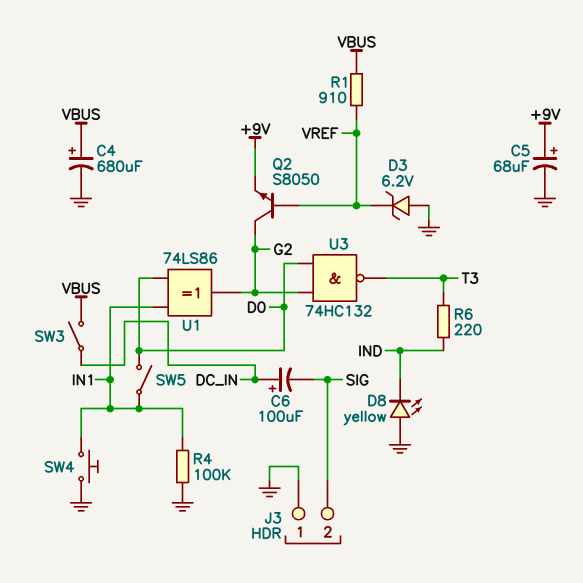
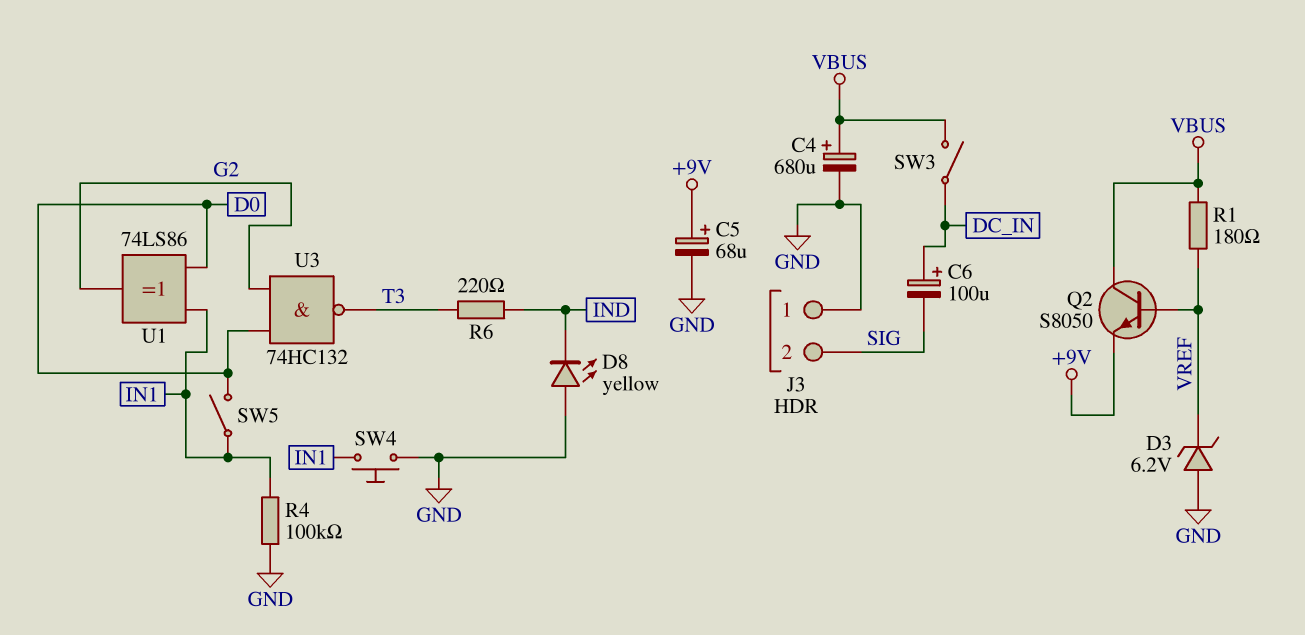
Q2: NPN S8050 (B VREF, C G2, E +9V) -> NPN S8050 (B VREF, C VBUS, E +9V)
R1: 910 (VBUS, VREF) -> 180 (VBUS, VREF)

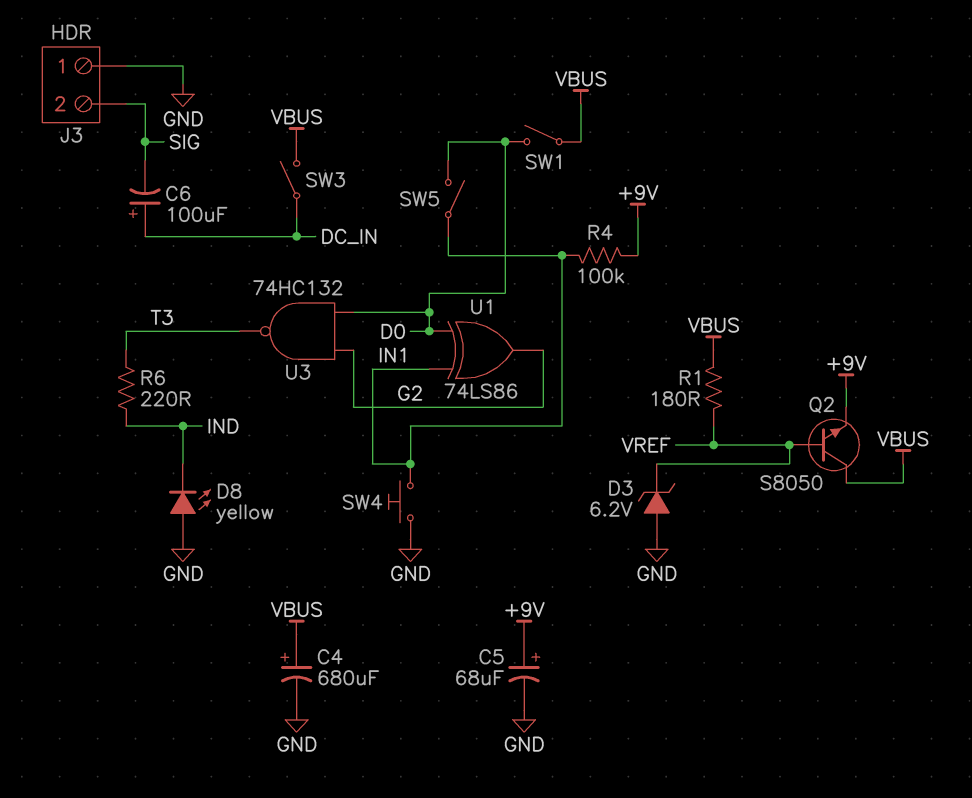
R4: 100k (GND, IN1) -> 100k (+9V, IN1)
SW1: none -> switch (D0, VBUS)

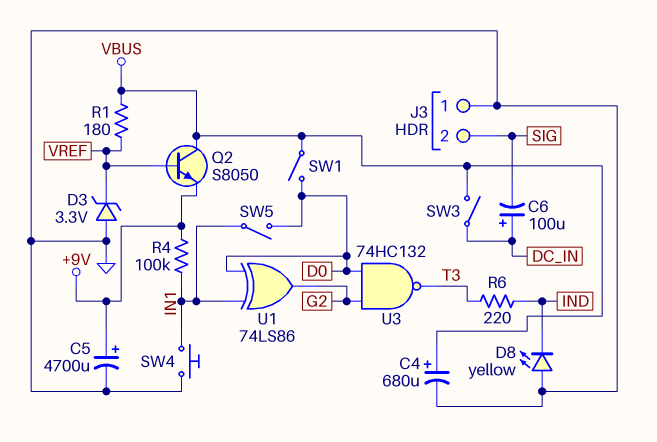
C5: 68uF (plus +9V, minus GND) -> 4700uF (plus +9V, minus GND)
D3: zener 6.2V (A GND, K VREF) -> zener 3.3V (A GND, K VREF)

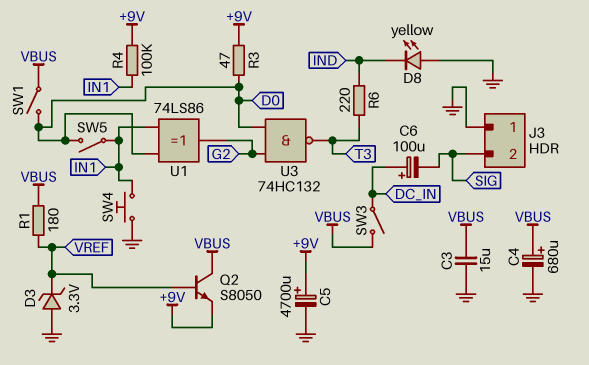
C3: none -> 15uF (GND, VBUS)
R3: none -> 47 (+9V, D0)

